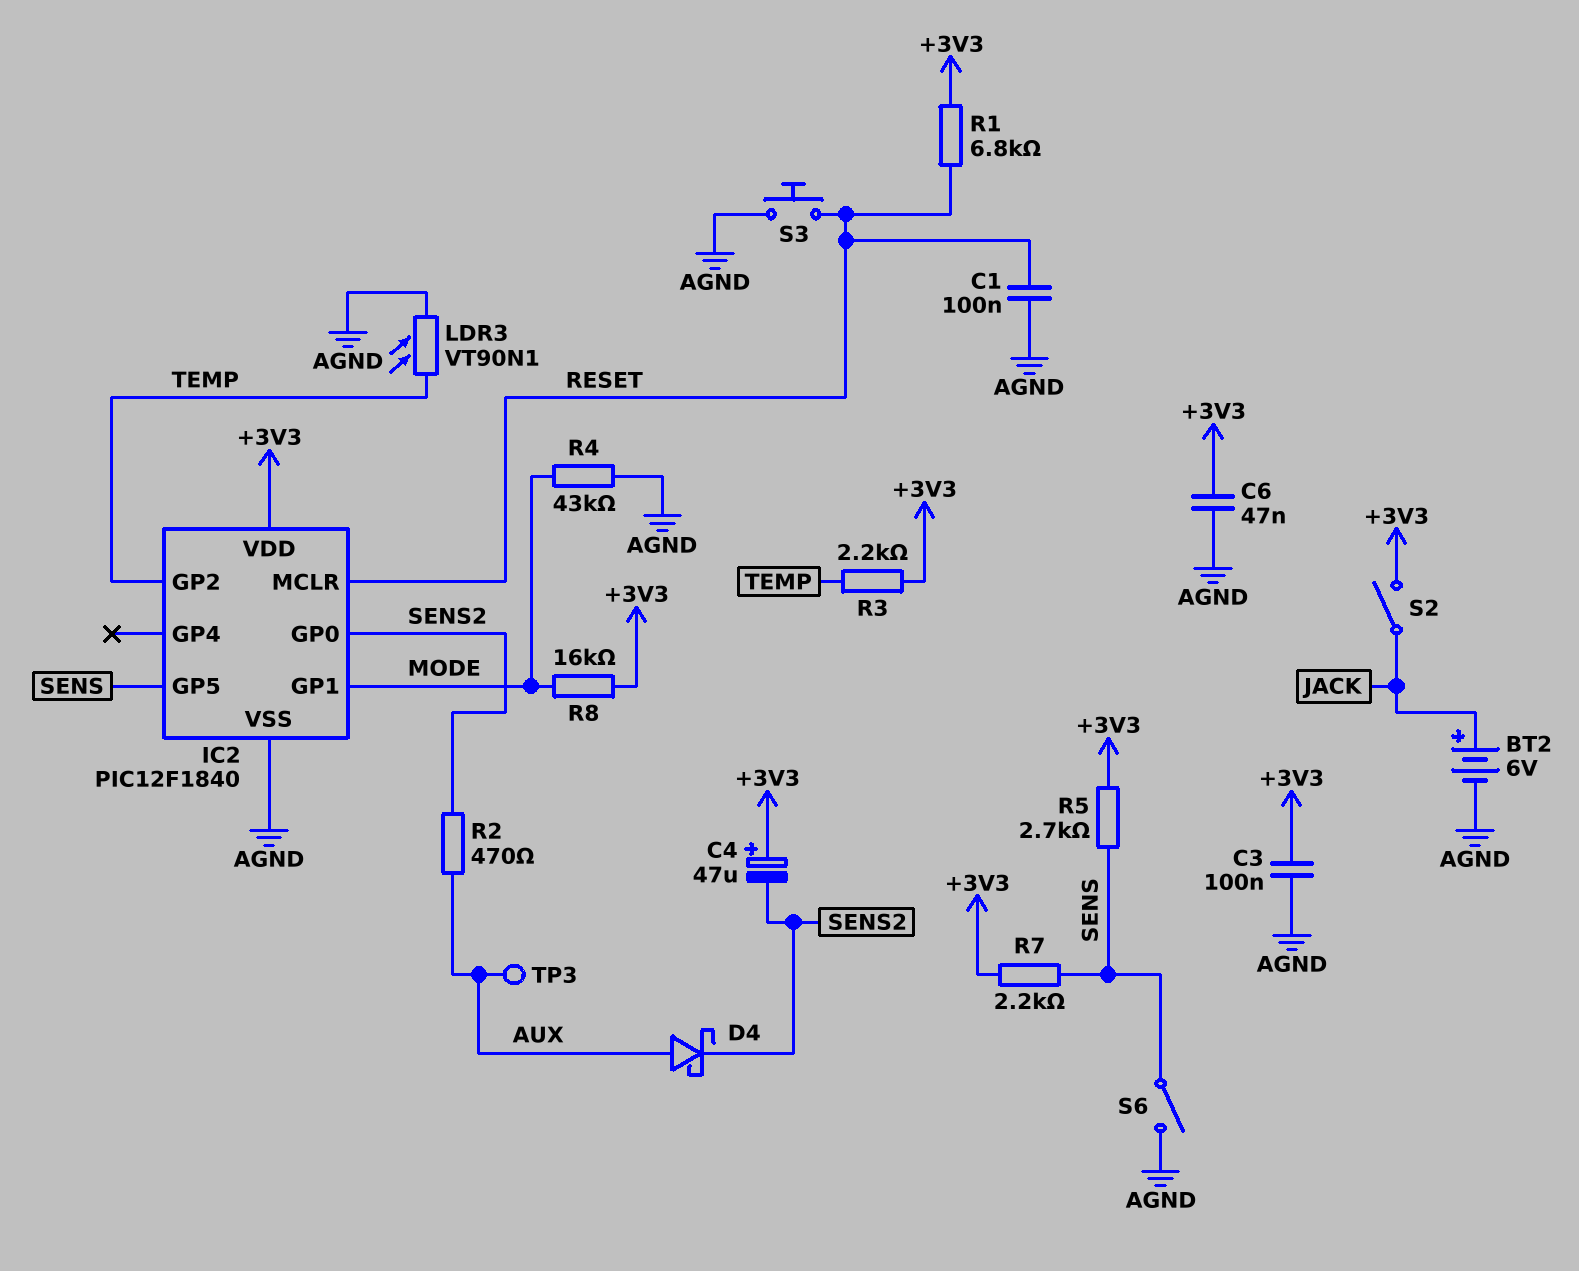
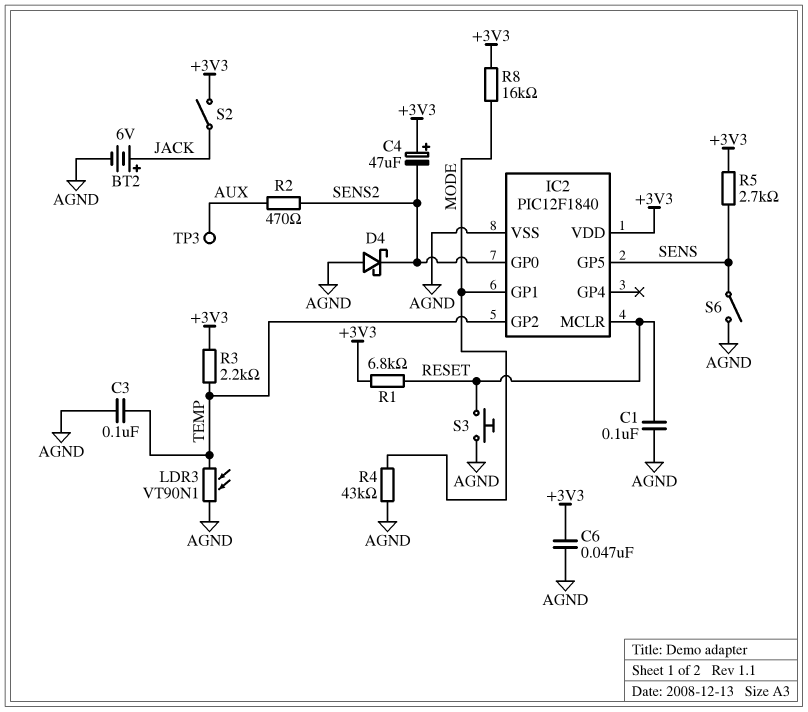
C3: 100nF (+3V3, AGND) -> 100nF (AGND, TEMP)
D4: schottky (A AUX, K SENS2) -> schottky (A AGND, K SENS2)
R7: 2.2k (+3V3, SENS) -> none

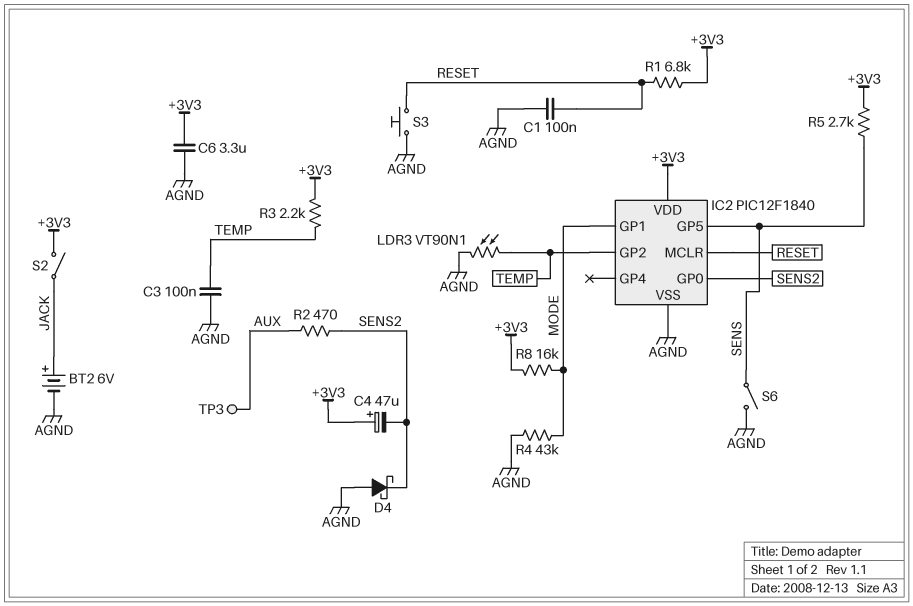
C6: 47nF (+3V3, AGND) -> 3.3uF (+3V3, AGND)

